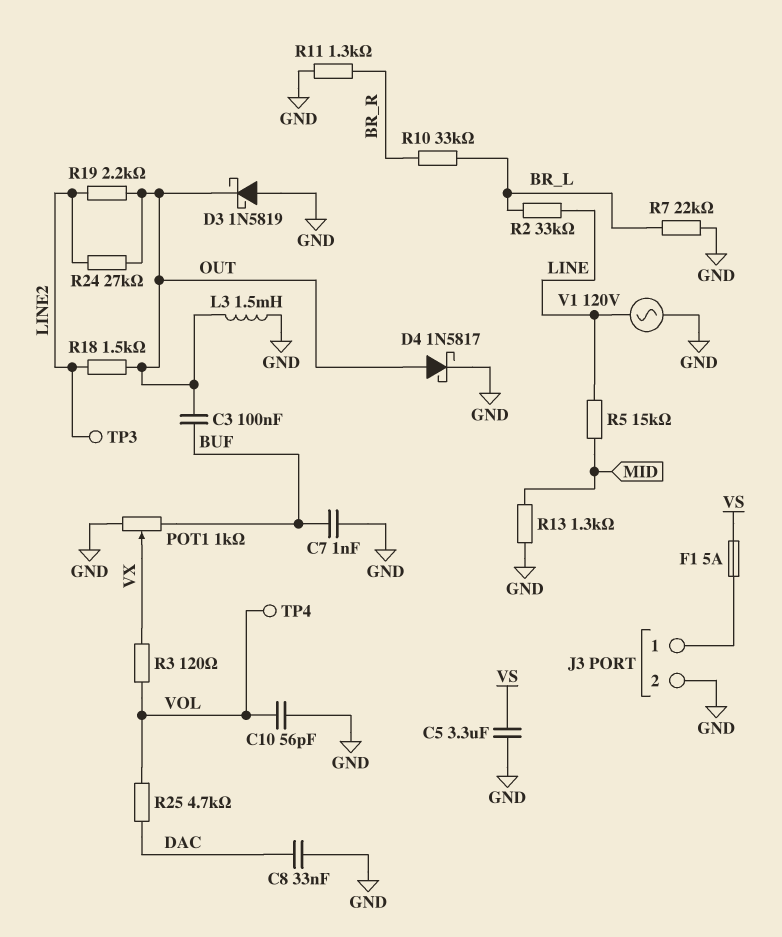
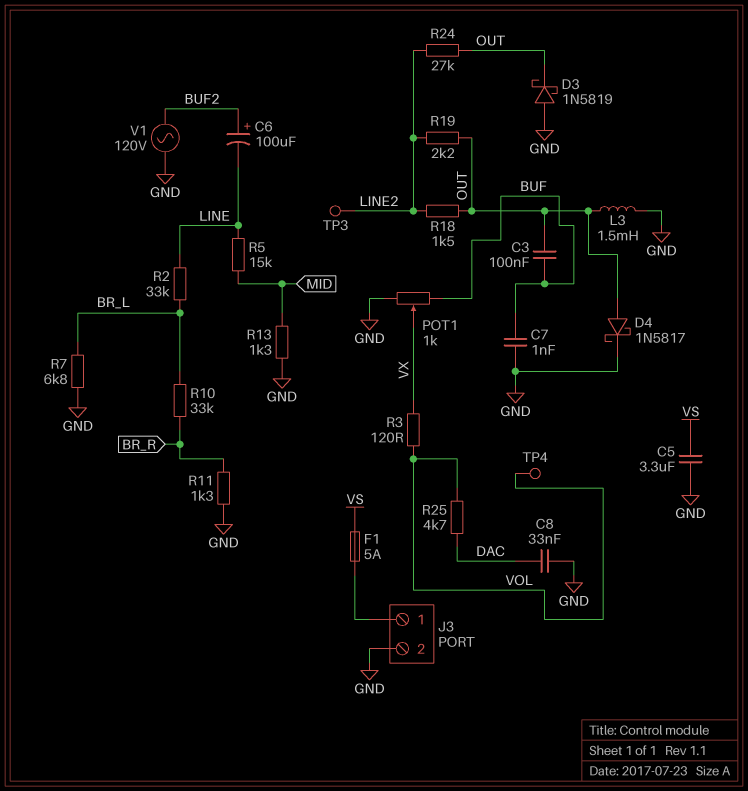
C6: none -> 100uF (plus BUF2, minus LINE)
C10: 56pF (GND, VOL) -> none
R7: 22k (BR_L, GND) -> 6.8k (BR_L, GND)
V1: AC 120V (GND, LINE) -> AC 120V (BUF2, GND)

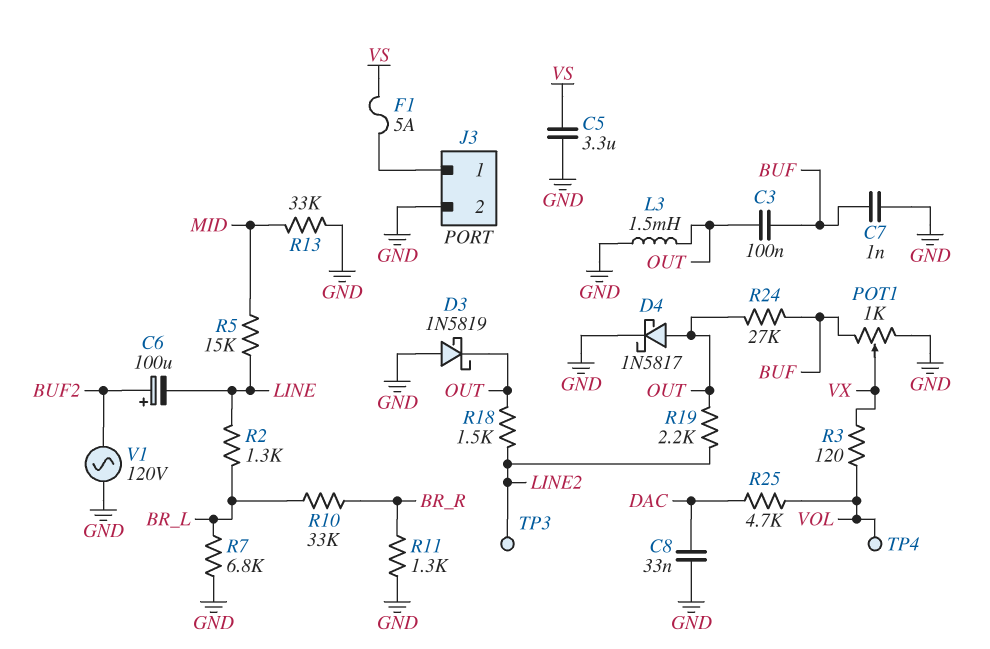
R2: 33k (BR_L, LINE) -> 1.3k (BR_L, LINE)
R13: 1.3k (GND, MID) -> 33k (GND, MID)
R24: 27k (LINE2, OUT) -> 27k (BUF, OUT)

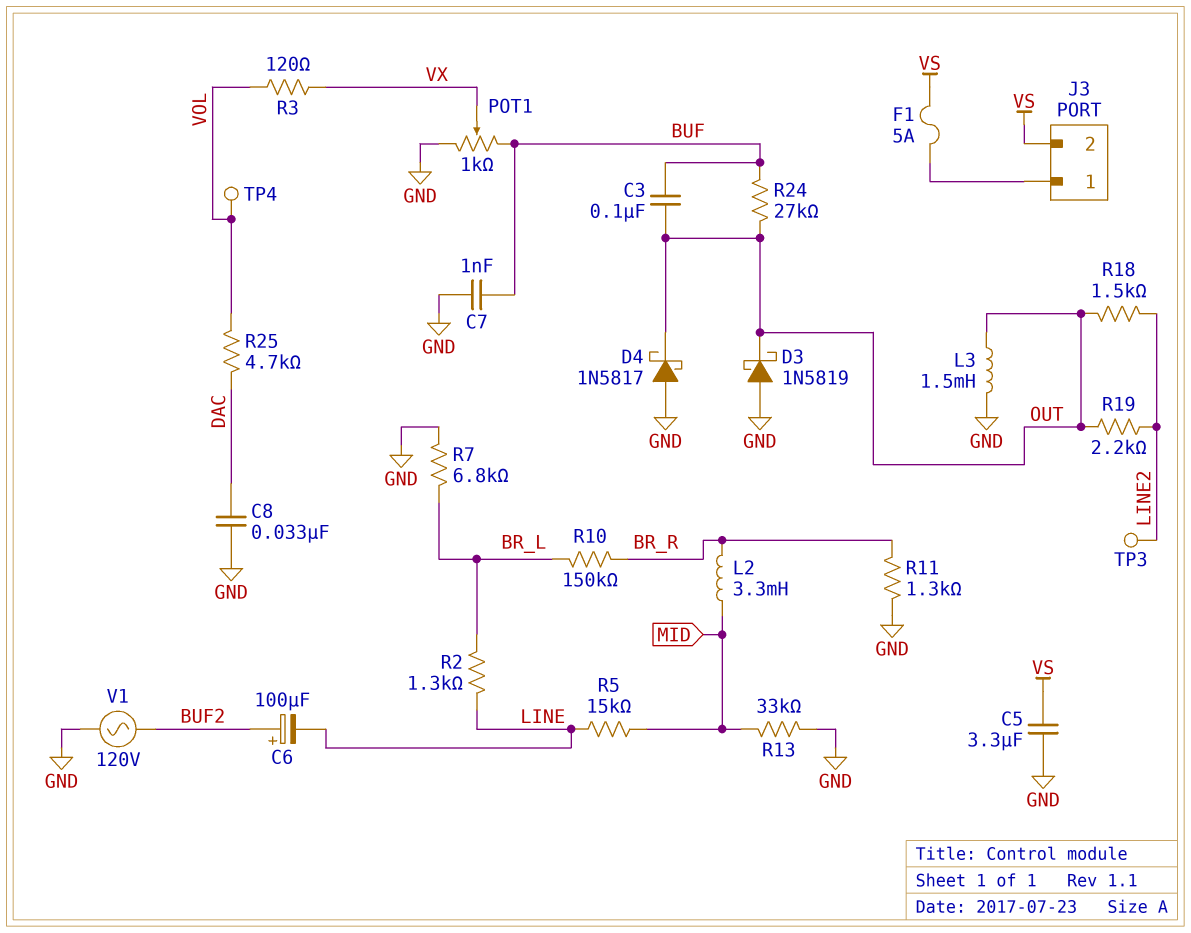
D4: schottky 1N5817 (A OUT, K GND) -> schottky 1N5817 (A GND, K OUT)
J3 pin 2: GND -> VS
L2: none -> 3.3mH (BR_R, MID)
R10: 33k (BR_L, BR_R) -> 150k (BR_L, BR_R)

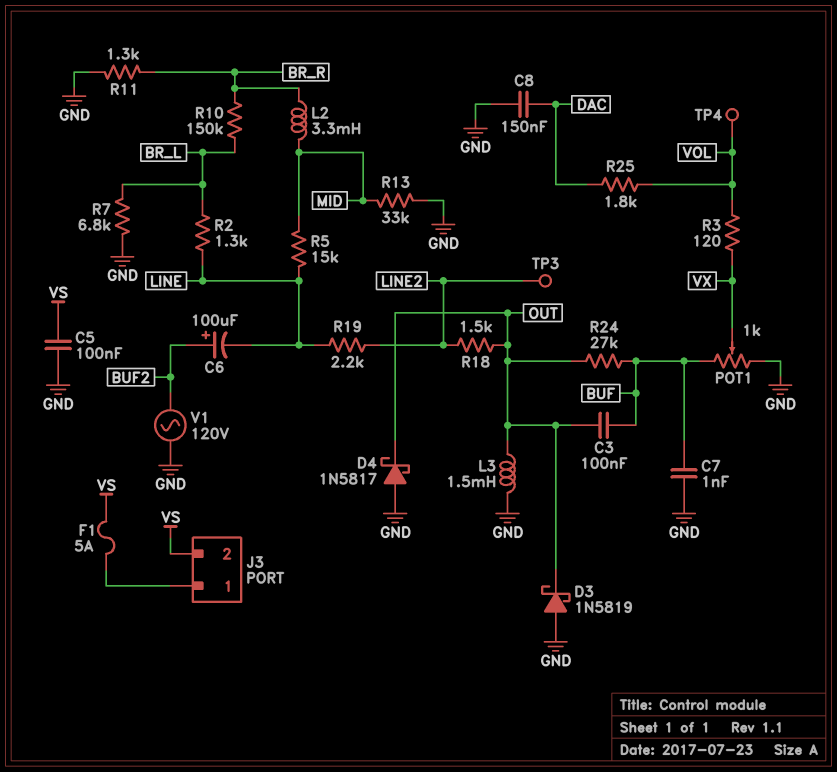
C5: 3.3uF (GND, VS) -> 100nF (GND, VS)
C8: 33nF (DAC, GND) -> 150nF (DAC, GND)
R19: 2.2k (LINE2, OUT) -> 2.2k (LINE, LINE2)
R25: 4.7k (DAC, VOL) -> 1.8k (DAC, VOL)

